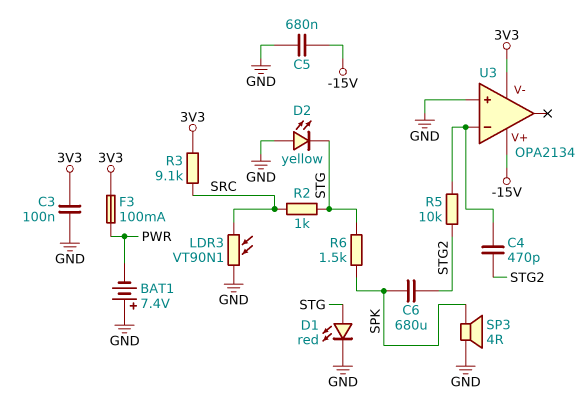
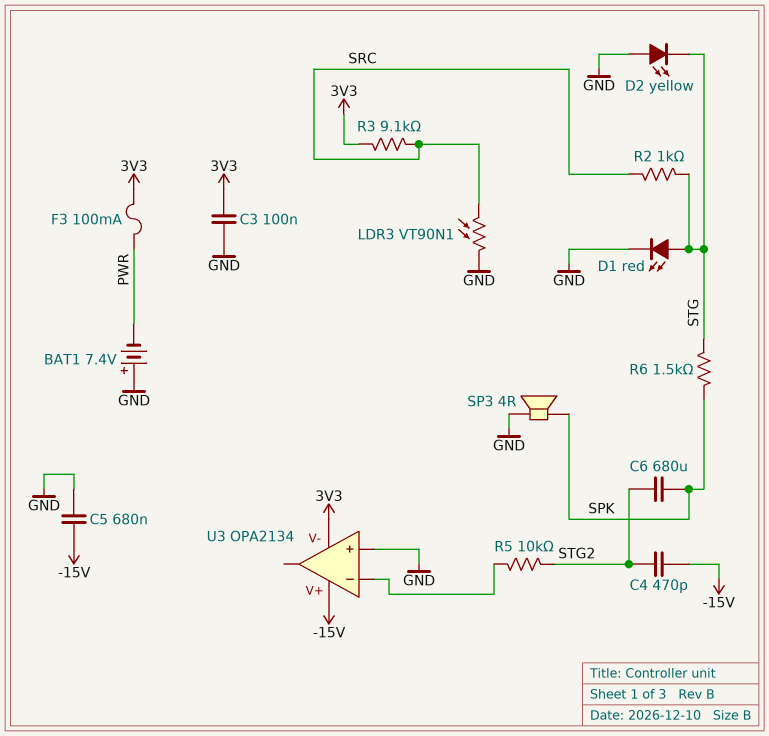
C4: 470pF (STG2, U3/in-) -> 470pF (-15V, STG2)

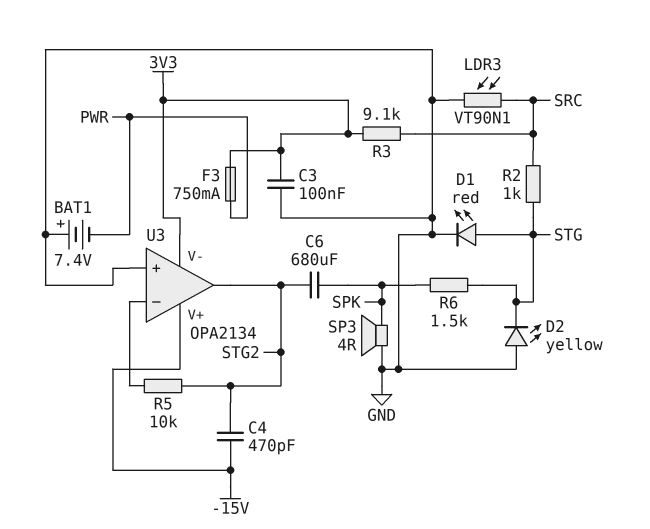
C5: 680nF (-15V, GND) -> none
F3: 100mA (3V3, PWR) -> 750mA (3V3, PWR)
U3 pin out: none -> STG2

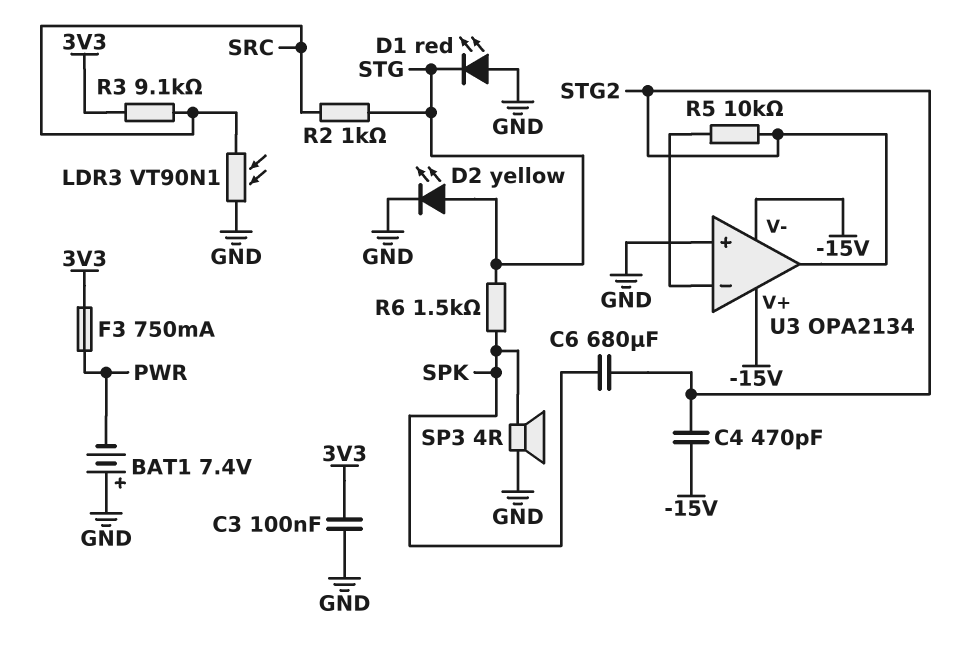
D1: LED red (A STG, K GND) -> LED red (A GND, K STG)
D2: LED yellow (A GND, K STG) -> LED yellow (A STG, K GND)
U3 pin V-: 3V3 -> -15V

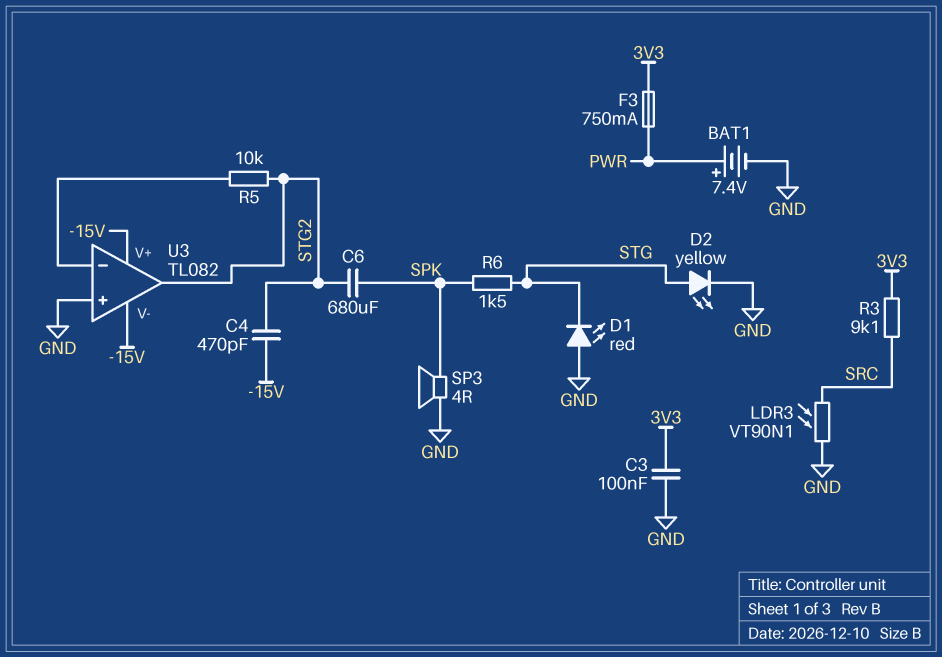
BAT1: 7.4V (plus GND, minus PWR) -> 7.4V (plus PWR, minus GND)
R2: 1k (SRC, STG) -> none
U3: OPA2134 -> TL082

